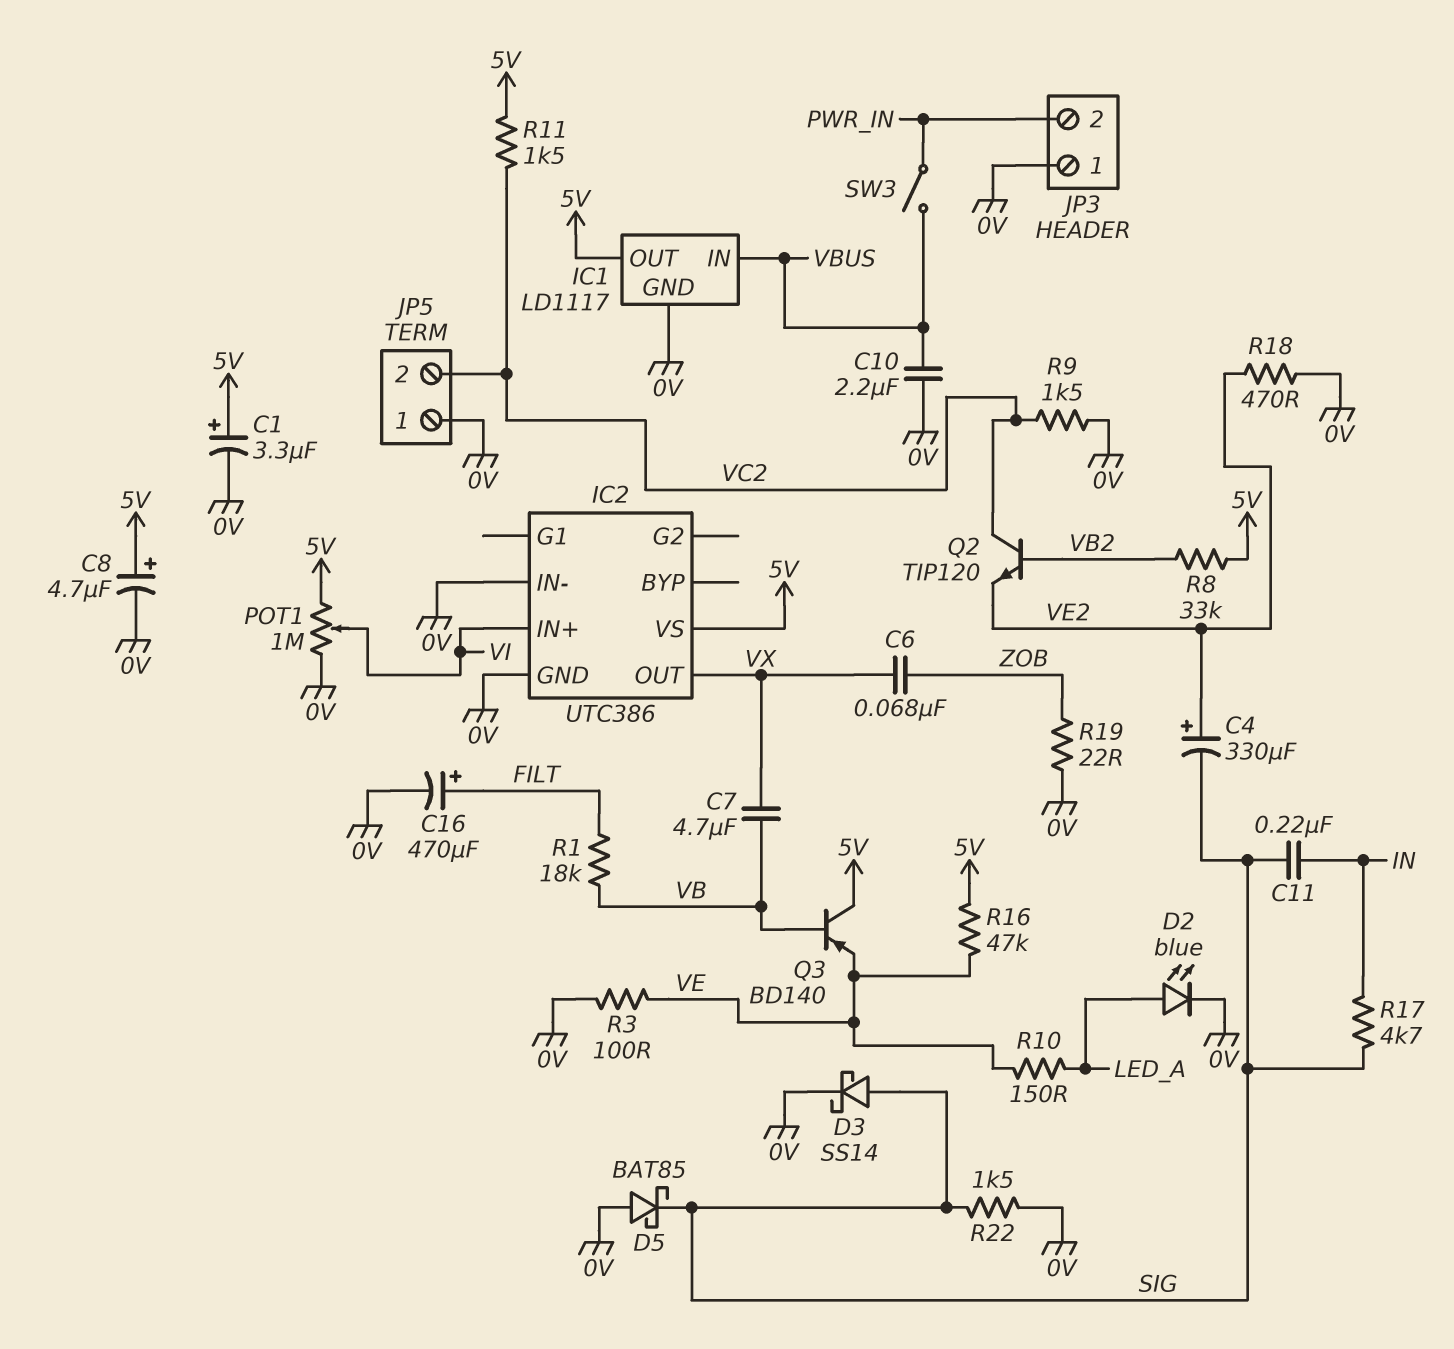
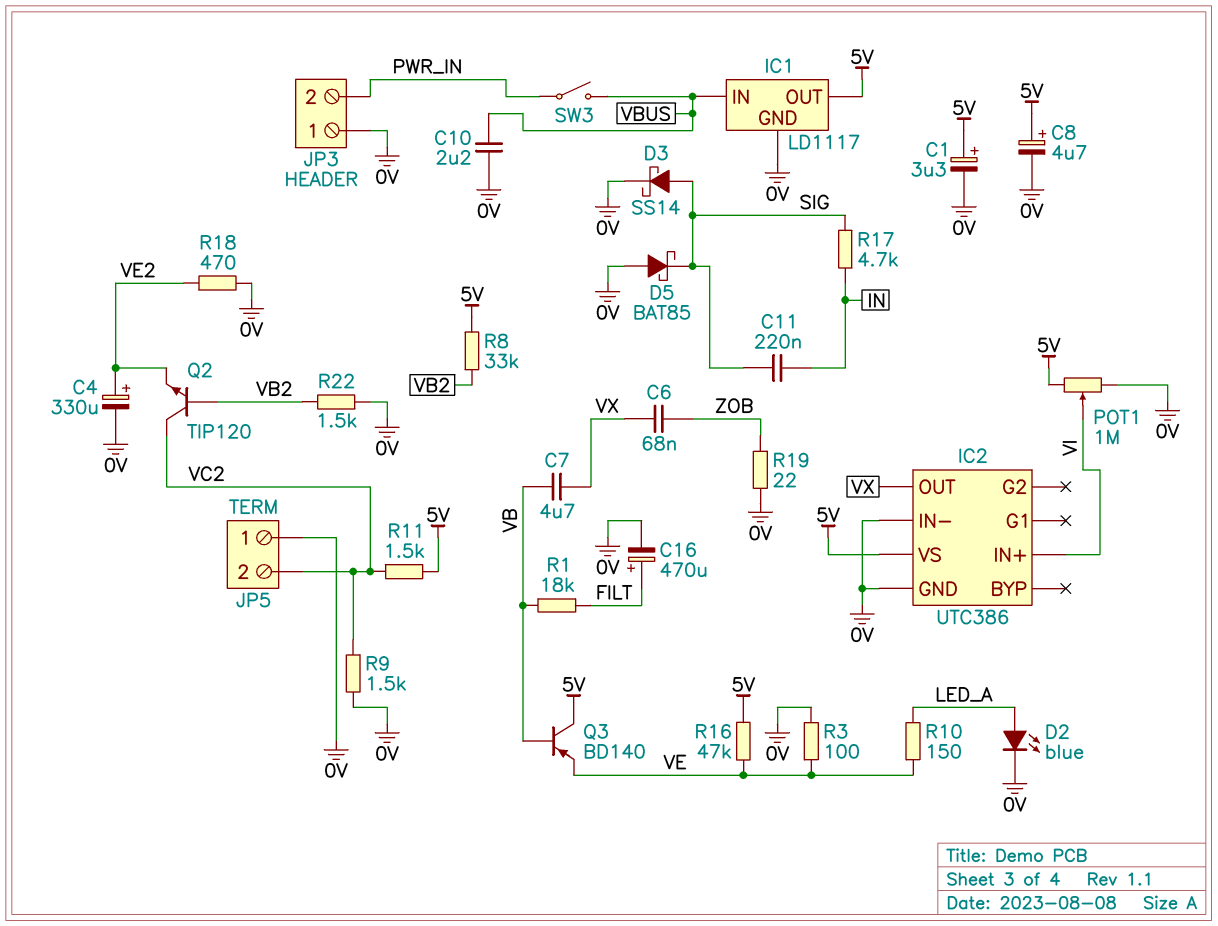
C4: 330uF (plus VE2, minus SIG) -> 330uF (plus VE2, minus 0V)
R22: 1.5k (0V, SIG) -> 1.5k (0V, VB2)

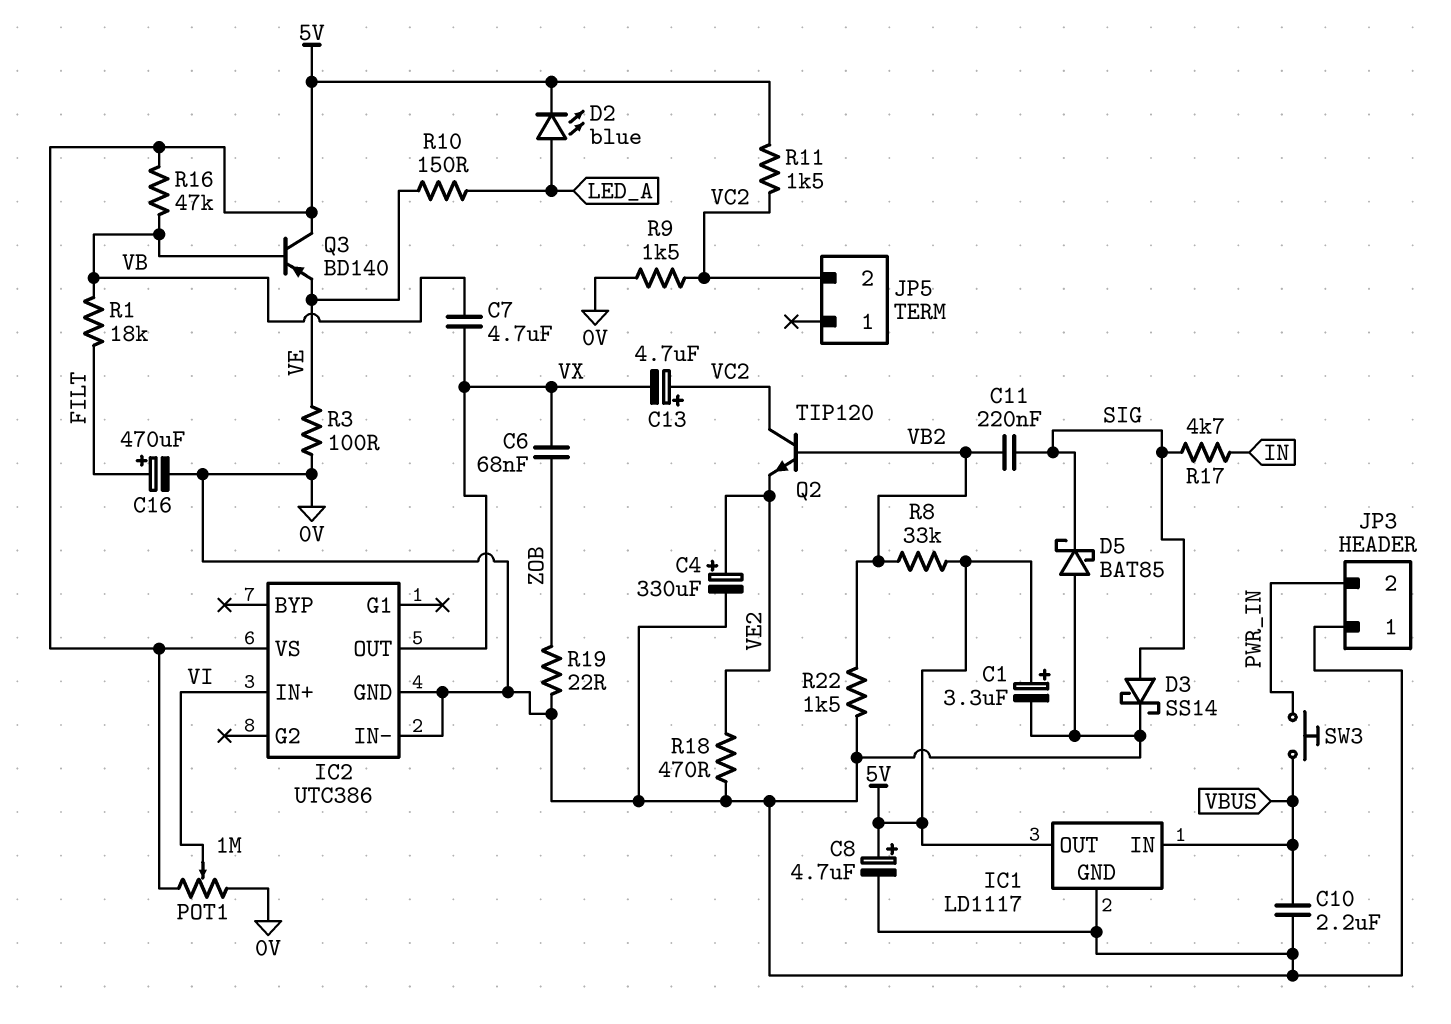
C11: 220nF (IN, SIG) -> 220nF (SIG, VB2)
C13: none -> 4.7uF (plus VC2, minus VX)
D2: LED blue (A LED_A, K 0V) -> LED blue (A LED_A, K 5V)
JP5 pin 1: 0V -> none
R16: 47k (5V, VE) -> 47k (5V, VB)
SW3: switch (PWR_IN, VBUS) -> button (PWR_IN, VBUS)

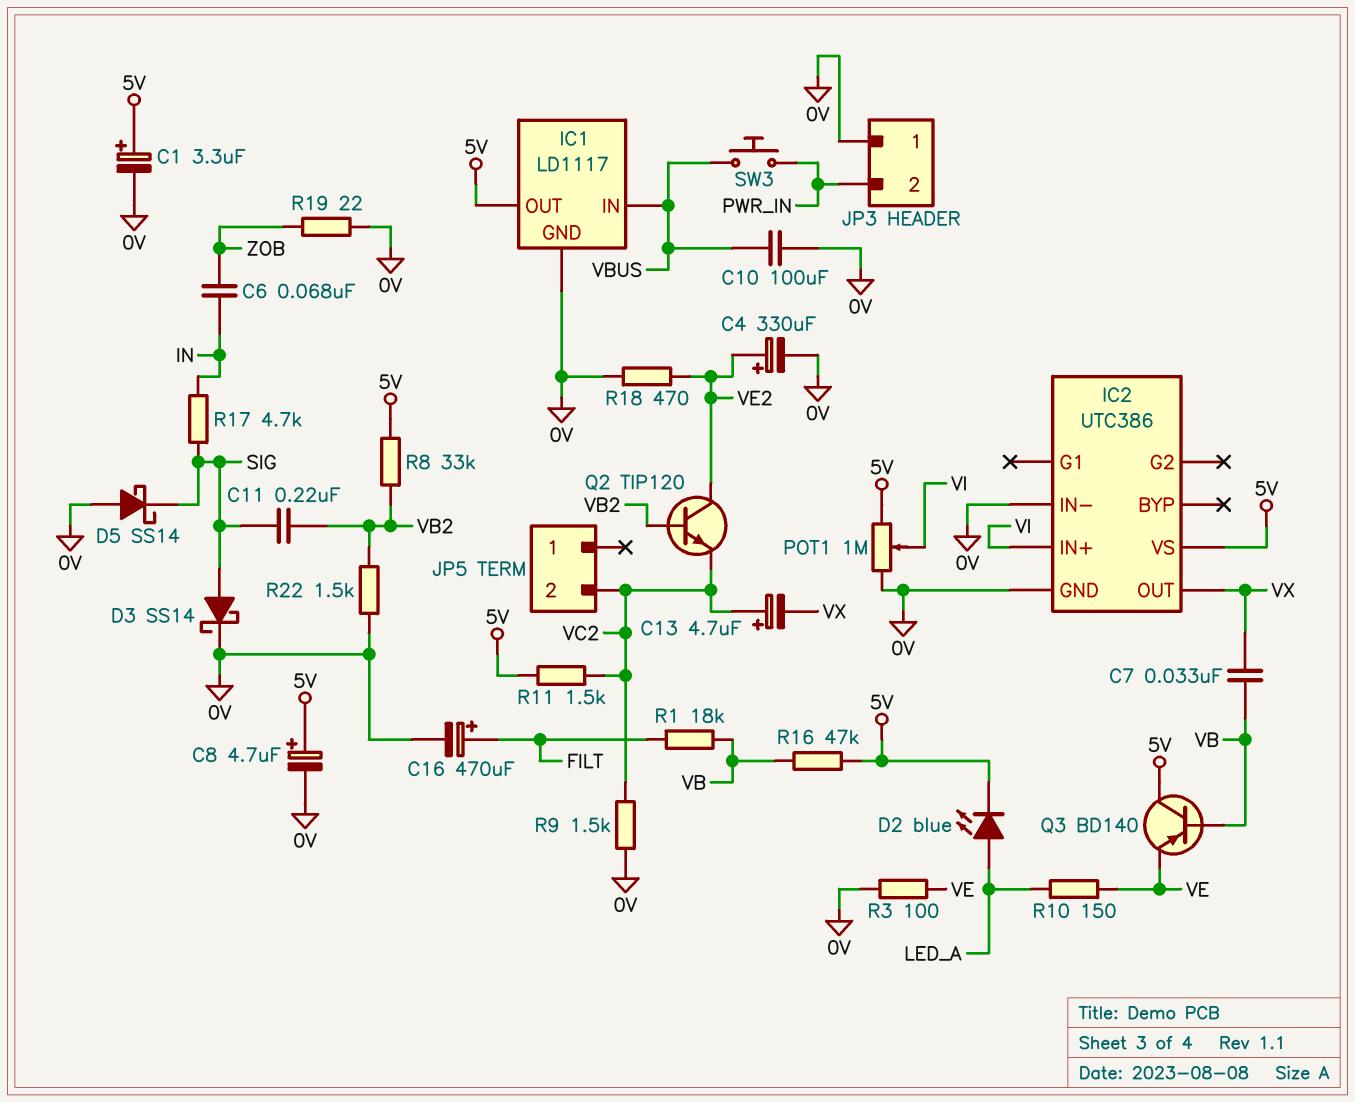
C6: 68nF (VX, ZOB) -> 68nF (IN, ZOB)
C7: 4.7uF (VB, VX) -> 33nF (VB, VX)
C10: 2.2uF (0V, VBUS) -> 100uF (0V, VBUS)
D5: schottky BAT85 (A 0V, K SIG) -> schottky SS14 (A 0V, K SIG)
Q2: NPN TIP120 (B VB2, C VC2, E VE2) -> NPN TIP120 (B VB2, C VE2, E VC2)

